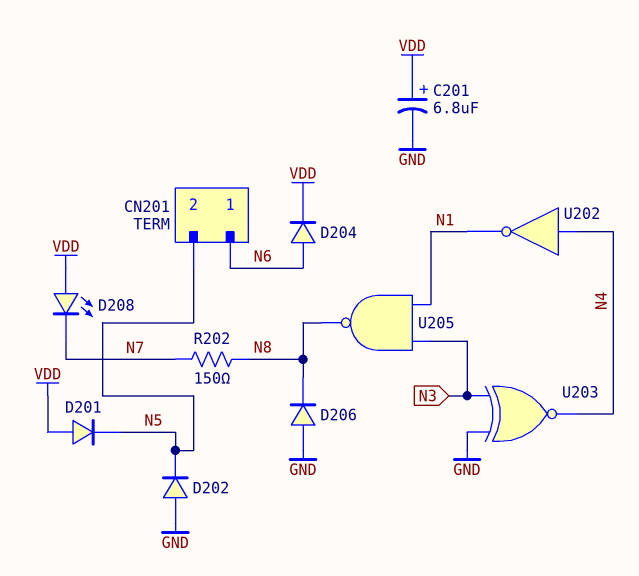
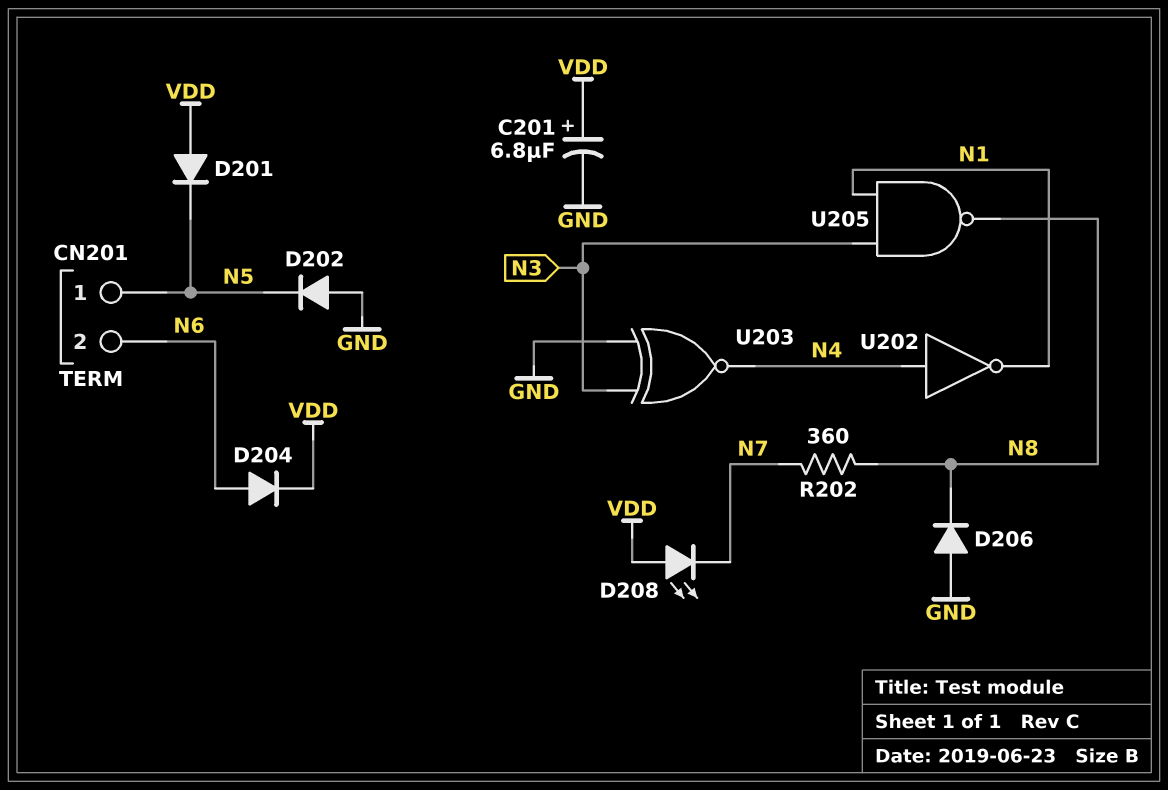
CN201 pin 1: N6 -> N5
CN201 pin 2: N5 -> N6
R202: 150 (N7, N8) -> 360 (N7, N8)

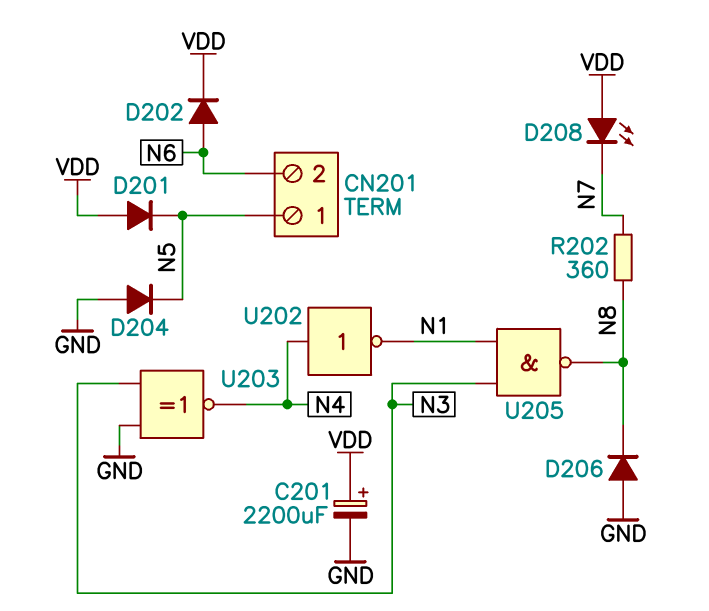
C201: 6.8uF (plus VDD, minus GND) -> 2200uF (plus VDD, minus GND)
D202: diode (A GND, K N5) -> diode (A N6, K VDD)
D204: diode (A N6, K VDD) -> diode (A GND, K N5)

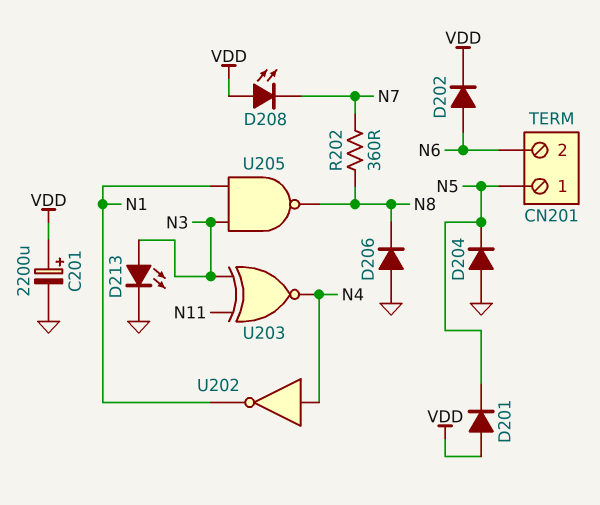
D213: none -> LED (A N3, K GND)
U203: XNOR (in GND, in N3, out N4) -> XNOR (in N3, in N11, out N4)

